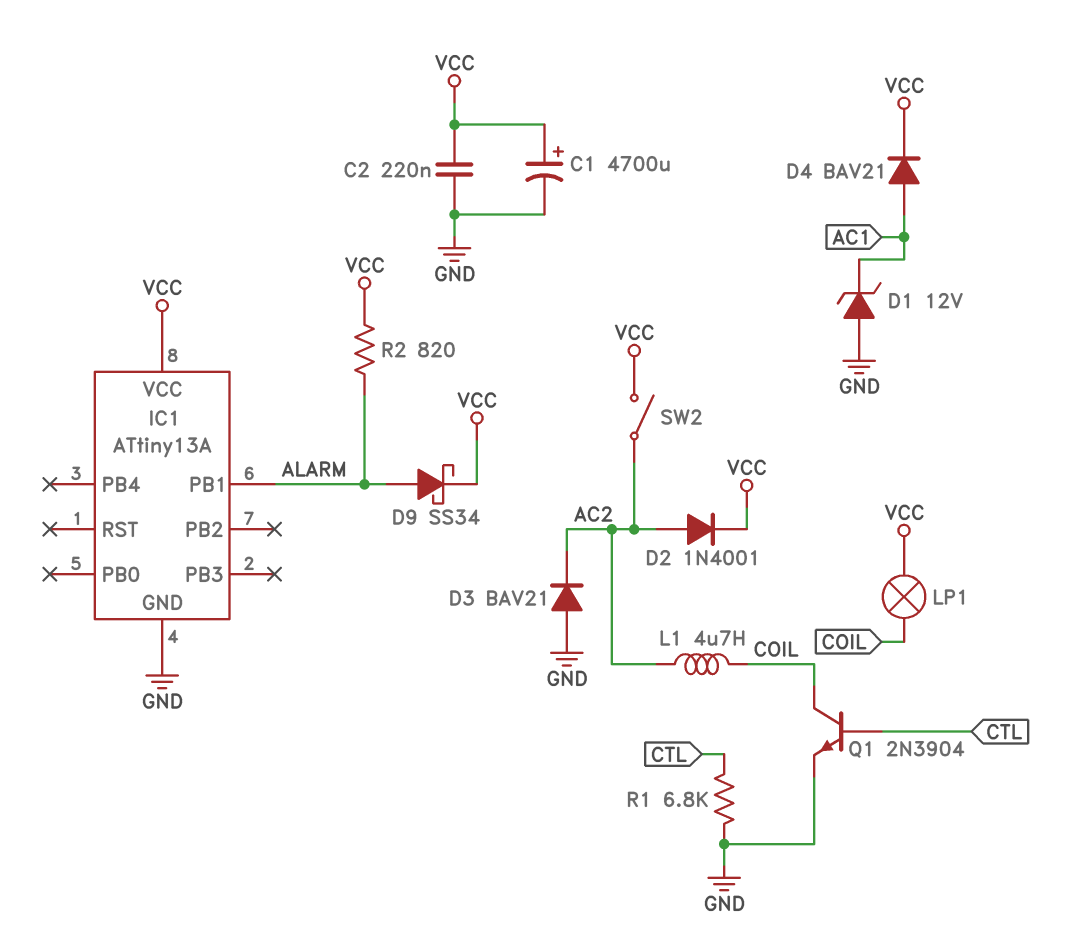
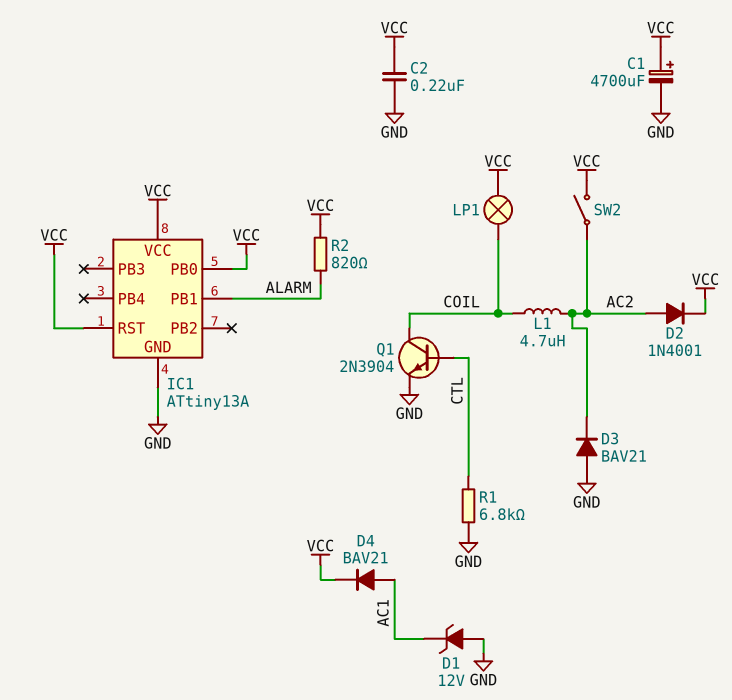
D9: schottky SS34 (A ALARM, K VCC) -> none
IC1 pin PB0: none -> VCC
IC1 pin RST: none -> VCC

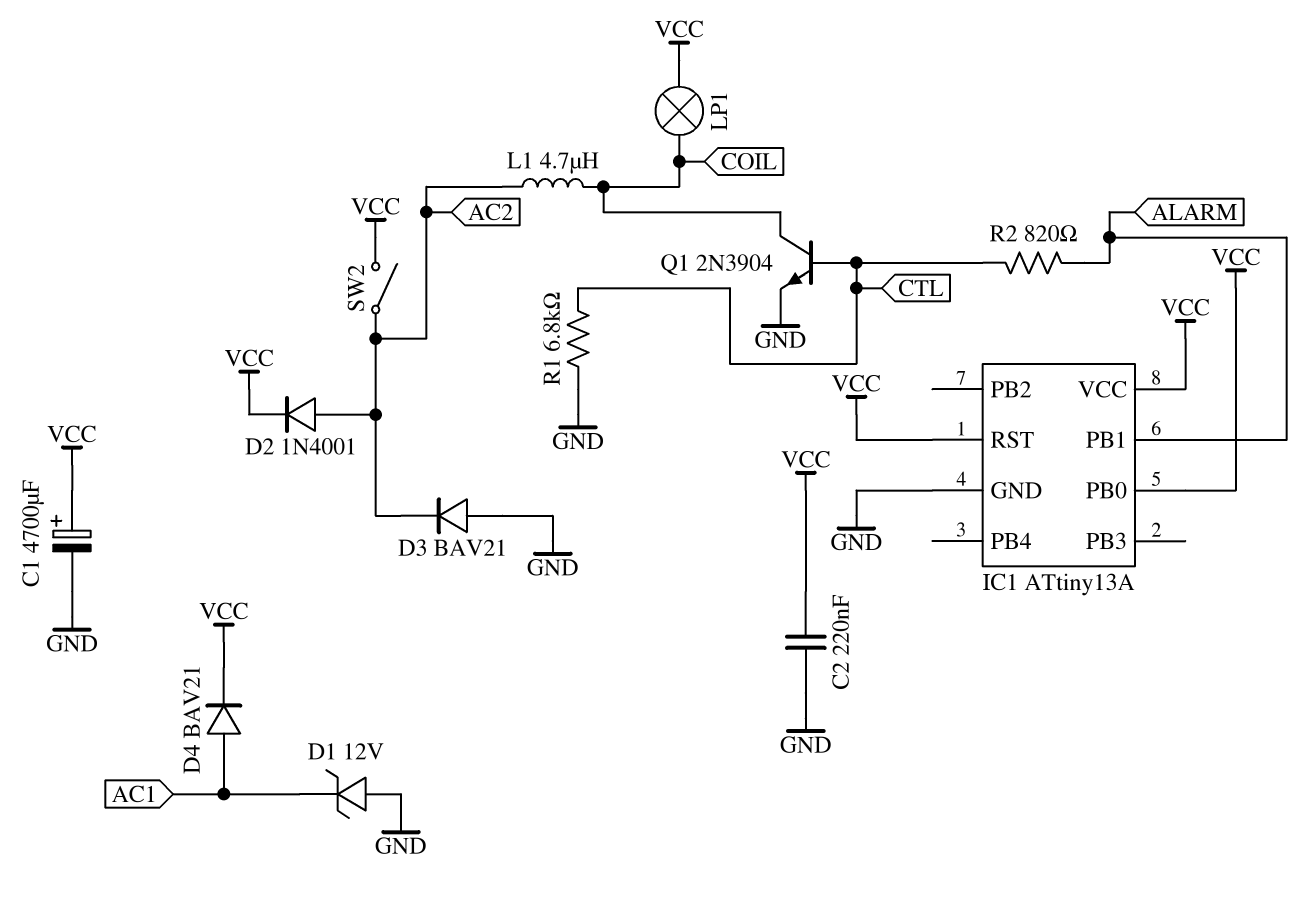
R2: 820 (ALARM, VCC) -> 820 (ALARM, CTL)

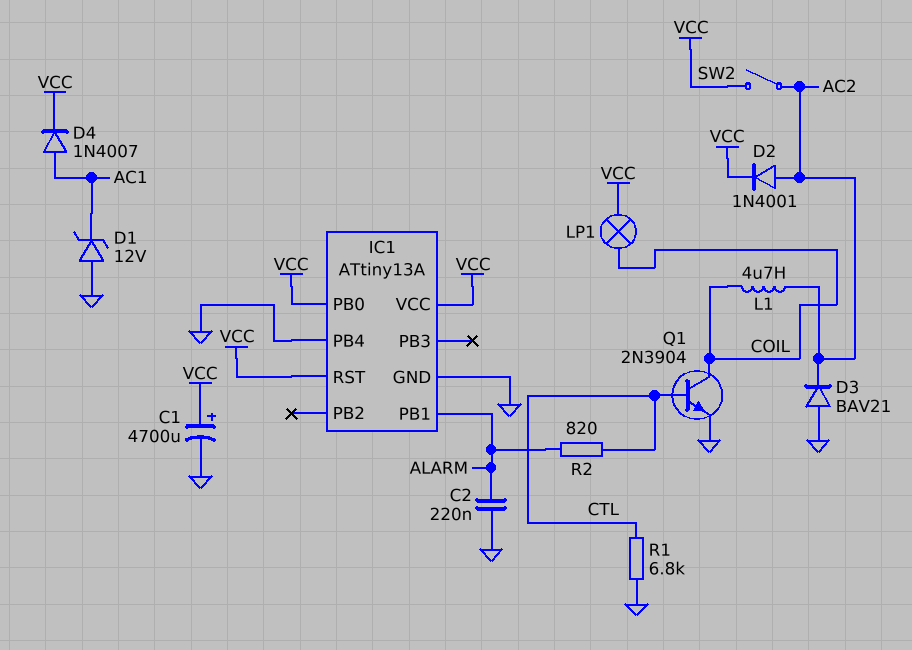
C2: 220nF (GND, VCC) -> 220nF (ALARM, GND)
D4: diode BAV21 (A AC1, K VCC) -> diode 1N4007 (A AC1, K VCC)
IC1 pin PB4: none -> GND

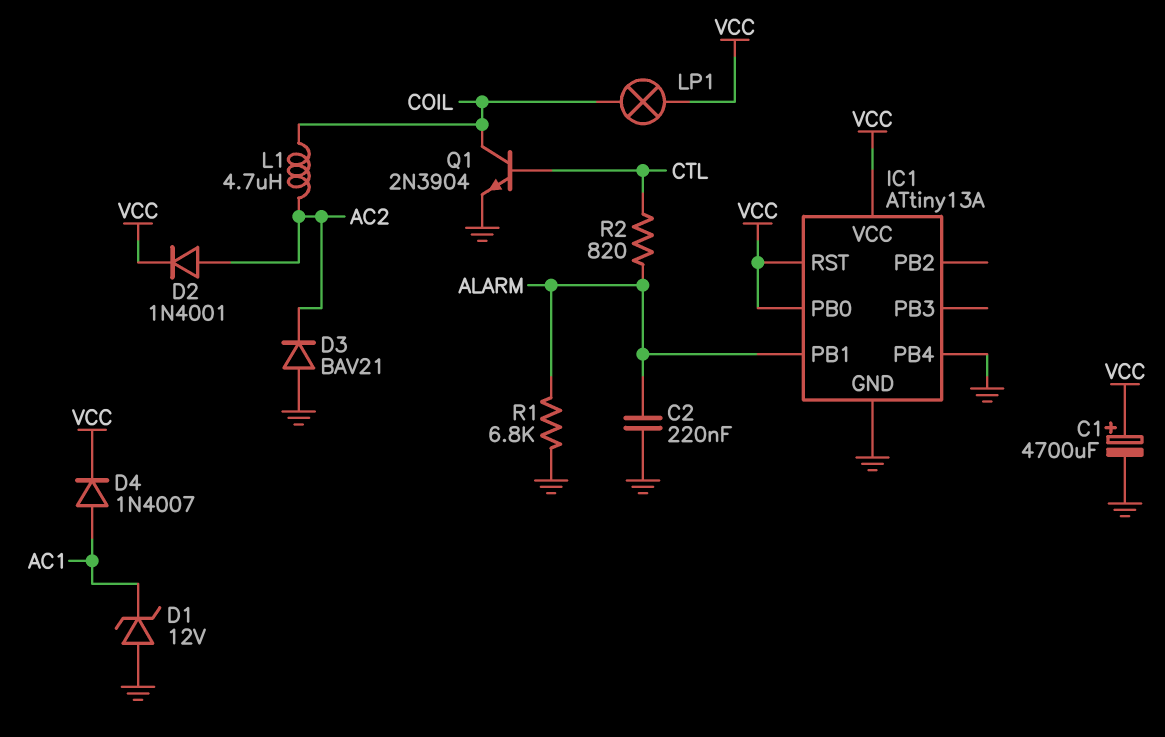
R1: 6.8k (CTL, GND) -> 6.8k (ALARM, GND)
SW2: switch (AC2, VCC) -> none

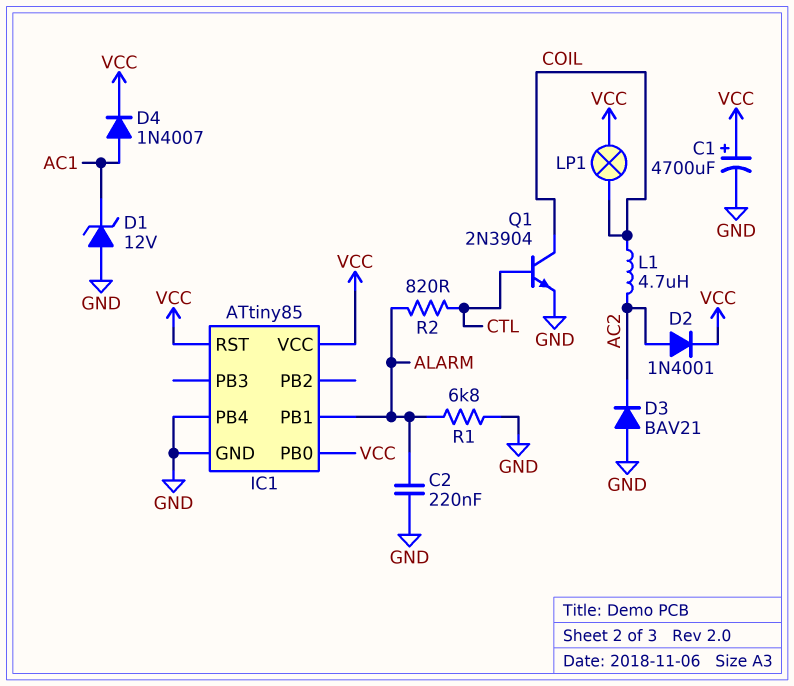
IC1: ATtiny13A -> ATtiny85

